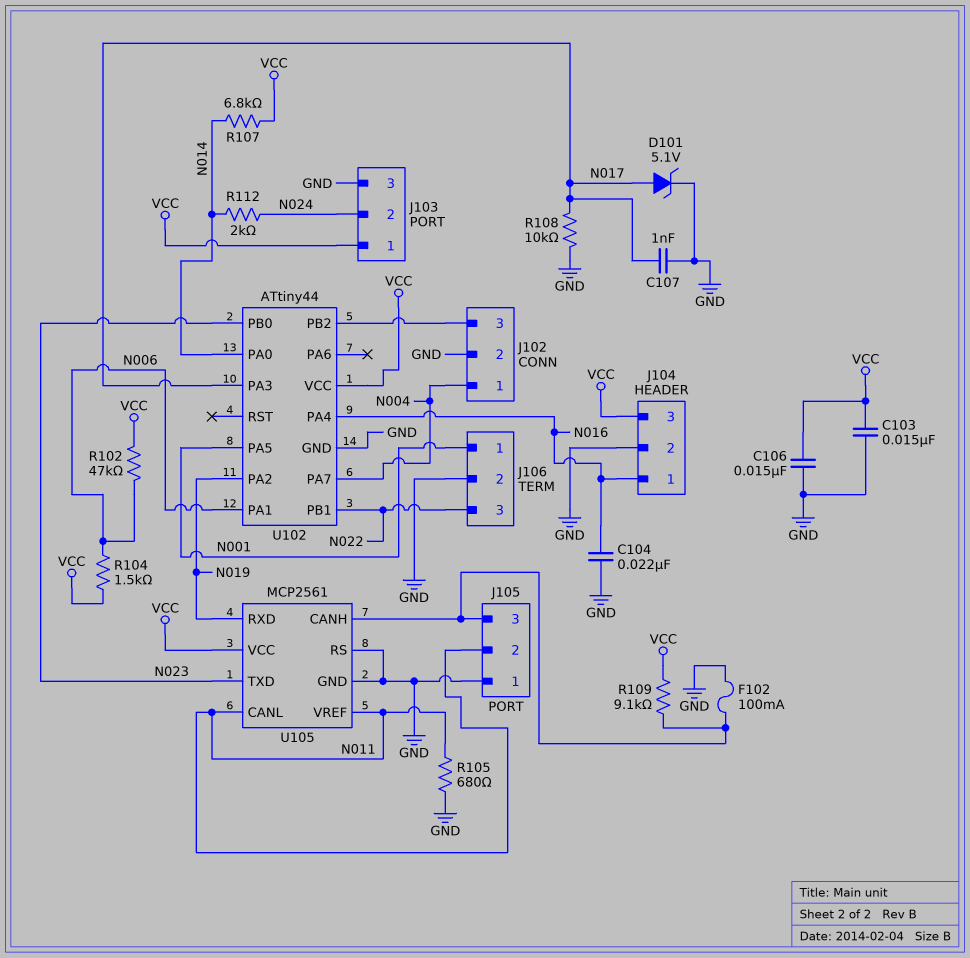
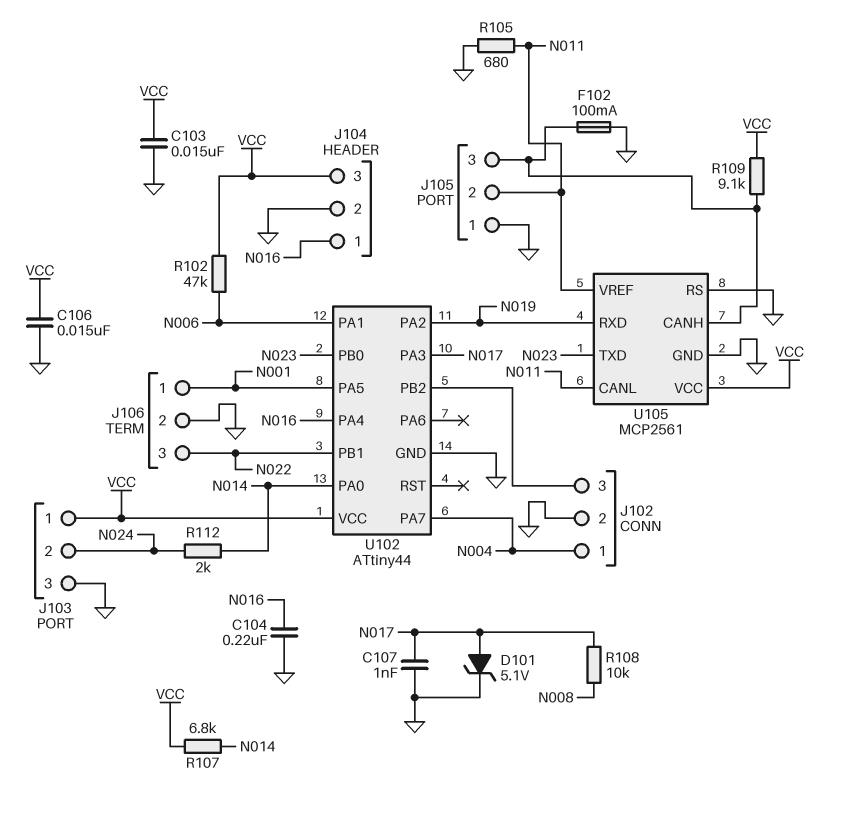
C104: 22nF (GND, N016) -> 220nF (GND, N016)
R104: 1.5k (N006, VCC) -> none
R108: 10k (GND, N017) -> 10k (N008, N017)

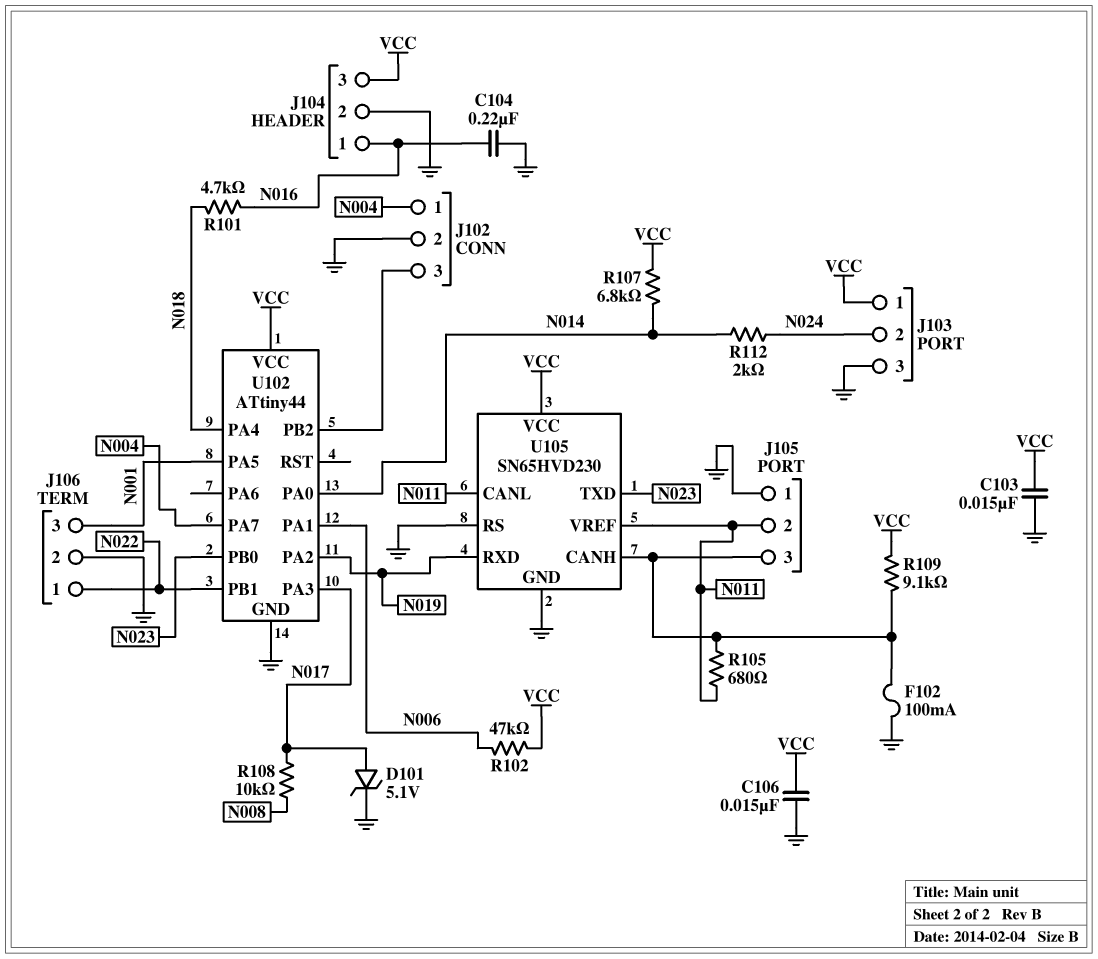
C107: 1nF (GND, N017) -> none
J106 pin 1: N001 -> N022
J106 pin 3: N022 -> N001
R101: none -> 4.7k (N016, N018)
R105: 680 (GND, N011) -> 680 (J105/3, N011)
U102 pin PA4: N016 -> N018
U105: MCP2561 -> SN65HVD230

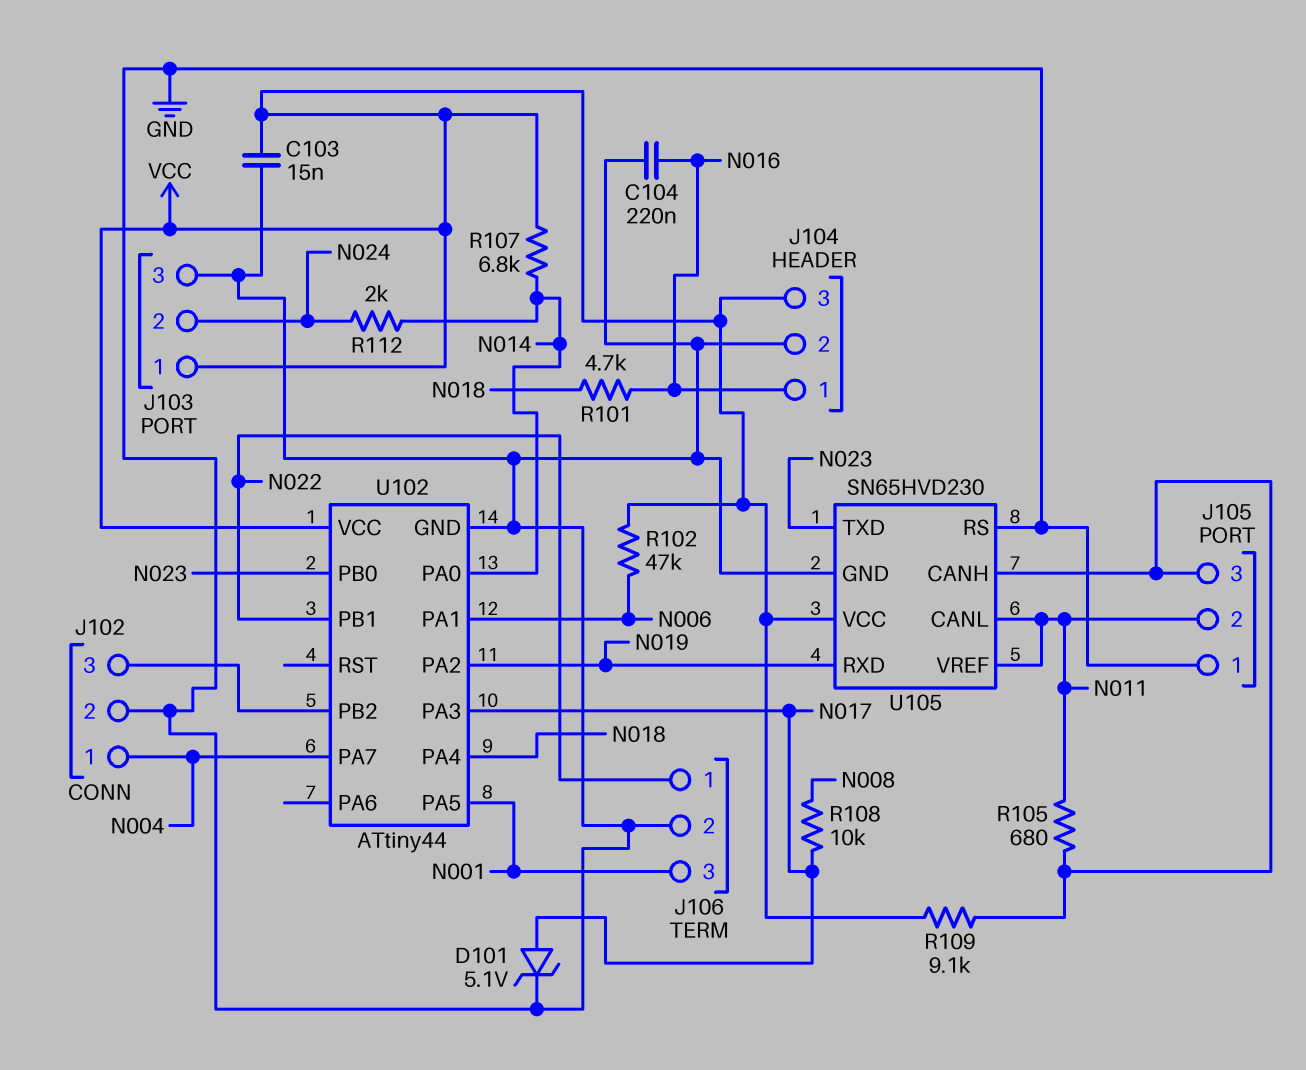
C106: 15nF (GND, VCC) -> none
F102: 100mA (GND, J105/3) -> none

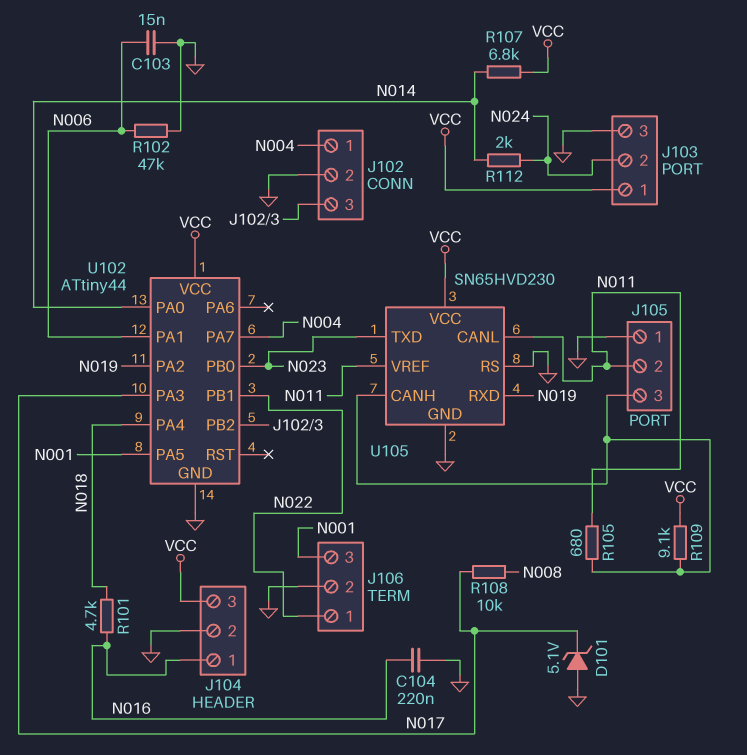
C103: 15nF (GND, VCC) -> 15nF (GND, N006)
D101: zener 5.1V (A N017, K GND) -> zener 5.1V (A GND, K N017)
R102: 47k (N006, VCC) -> 47k (GND, N006)

